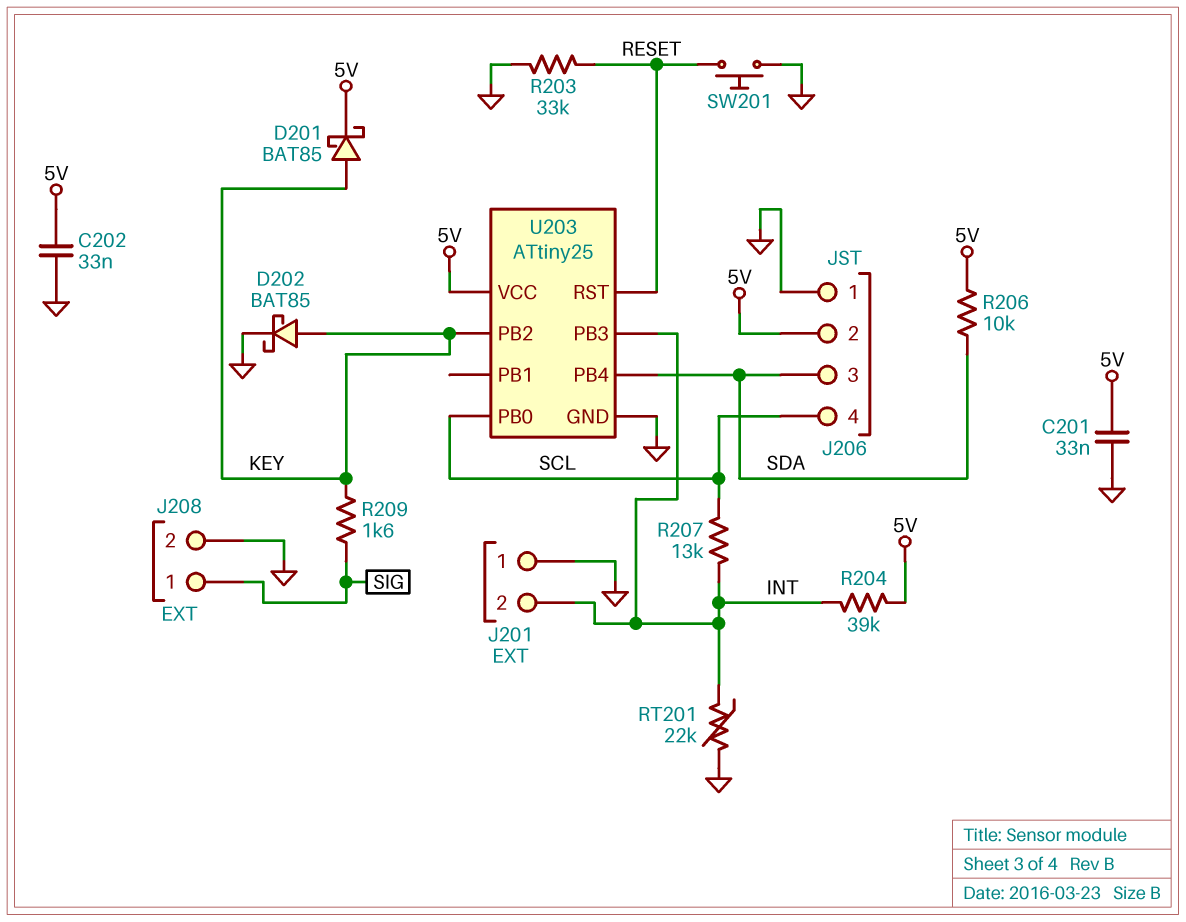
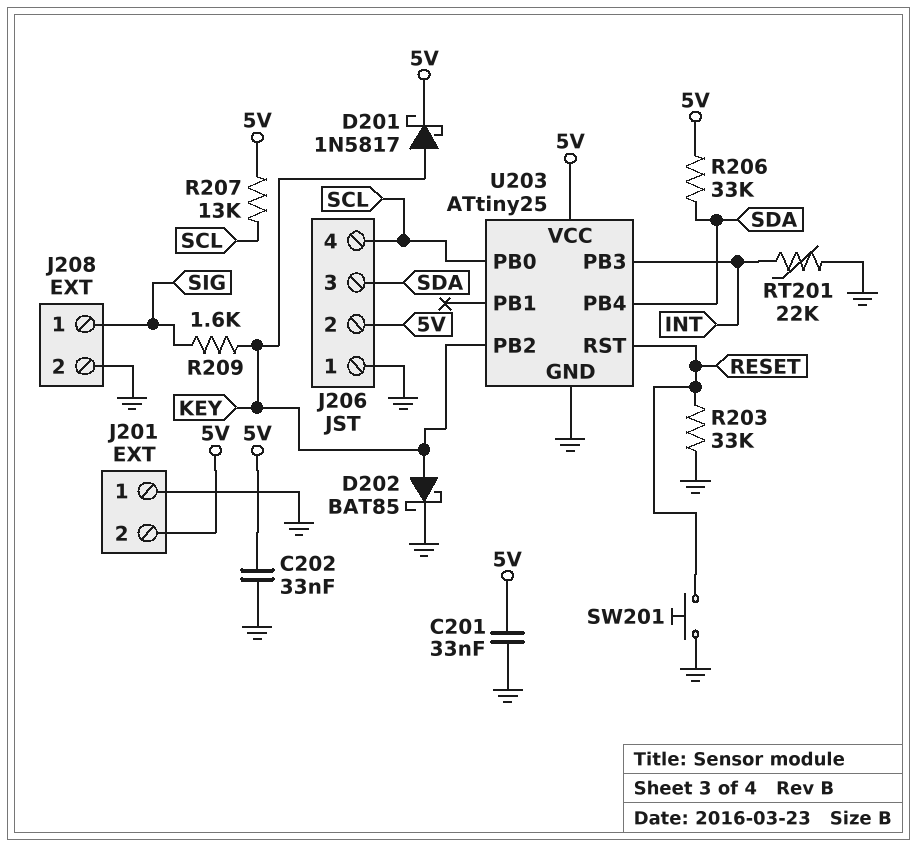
D201: schottky BAT85 (A KEY, K 5V) -> schottky 1N5817 (A KEY, K 5V)
J201 pin 2: INT -> 5V
R204: 39k (5V, INT) -> none
R206: 10k (5V, SDA) -> 33k (5V, SDA)
R207: 13k (INT, SCL) -> 13k (5V, SCL)

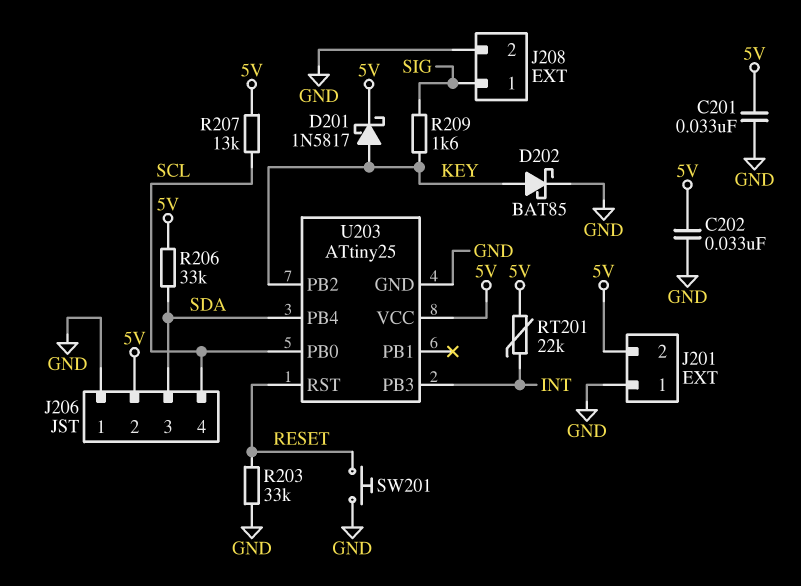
RT201: 22k (GND, INT) -> 22k (5V, INT)

